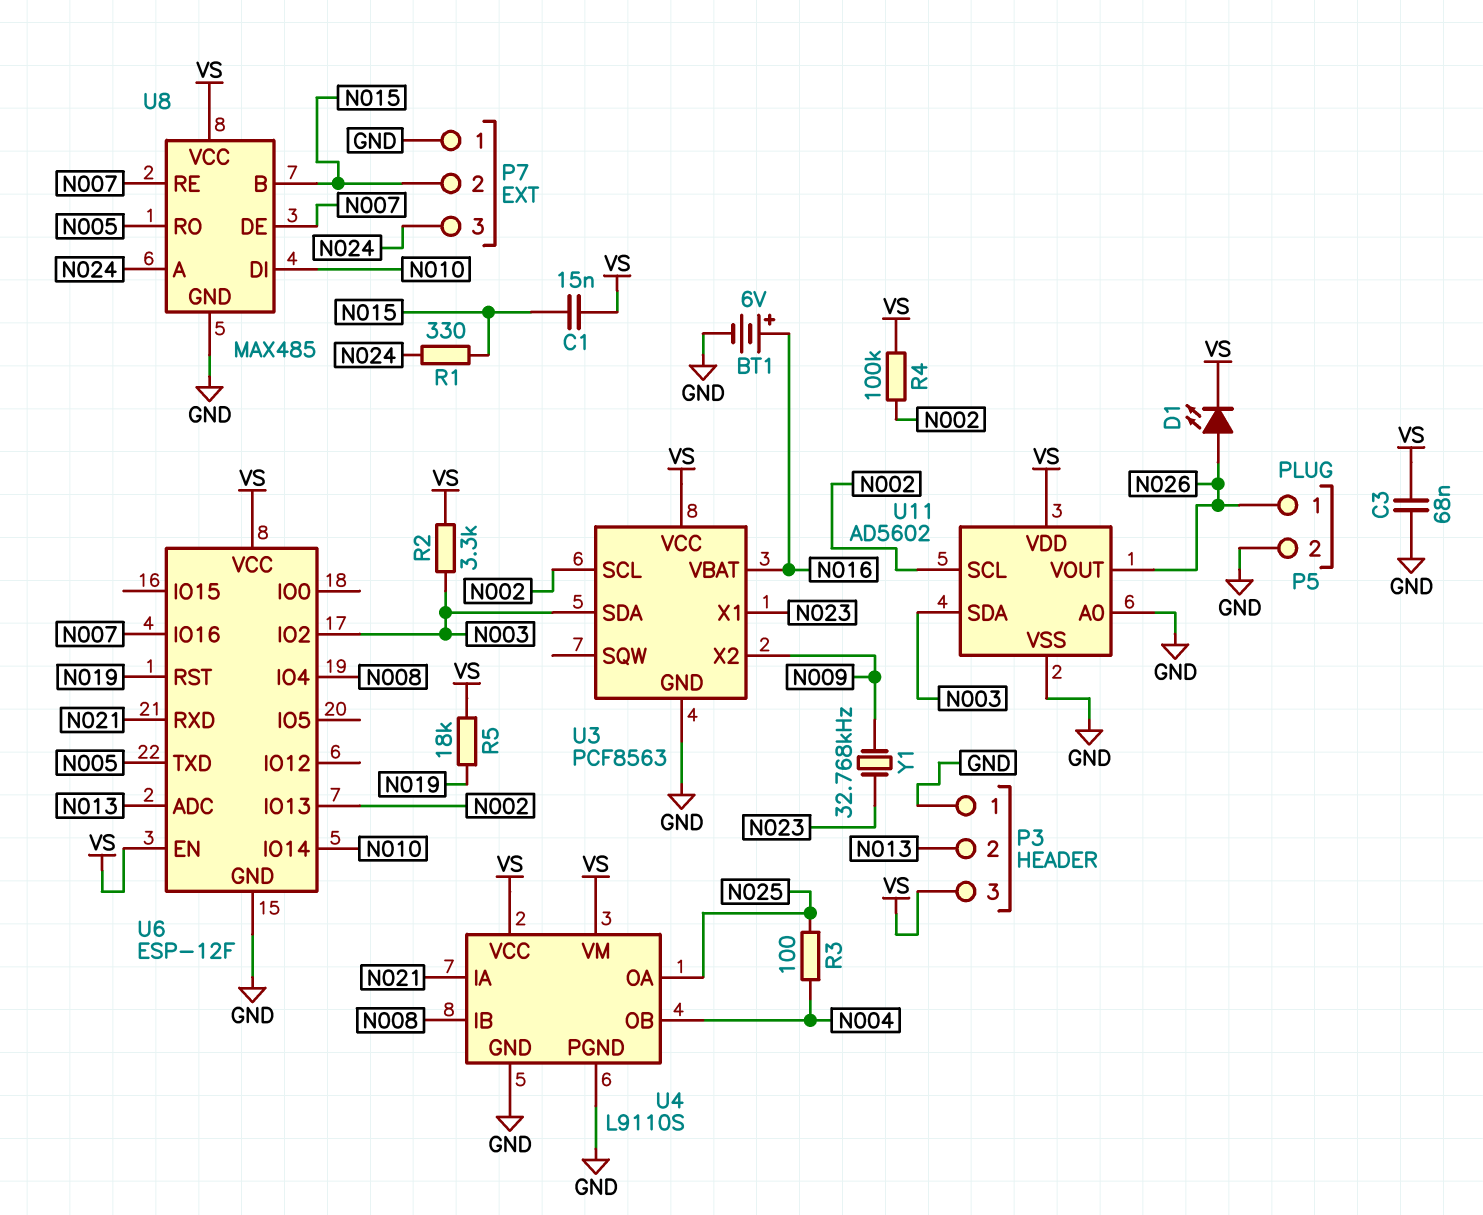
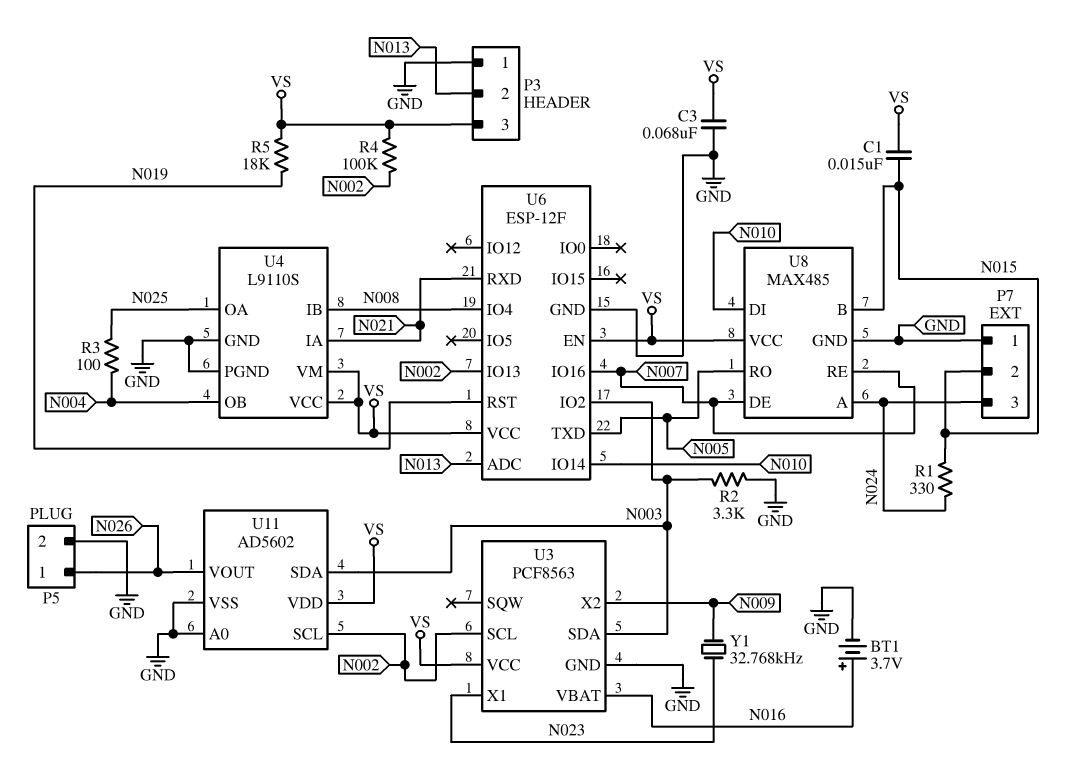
BT1: 6V (plus N016, minus GND) -> 3.7V (plus N016, minus GND)
D1: LED (A N026, K VS) -> none
R2: 3.3k (N003, VS) -> 3.3k (GND, N003)

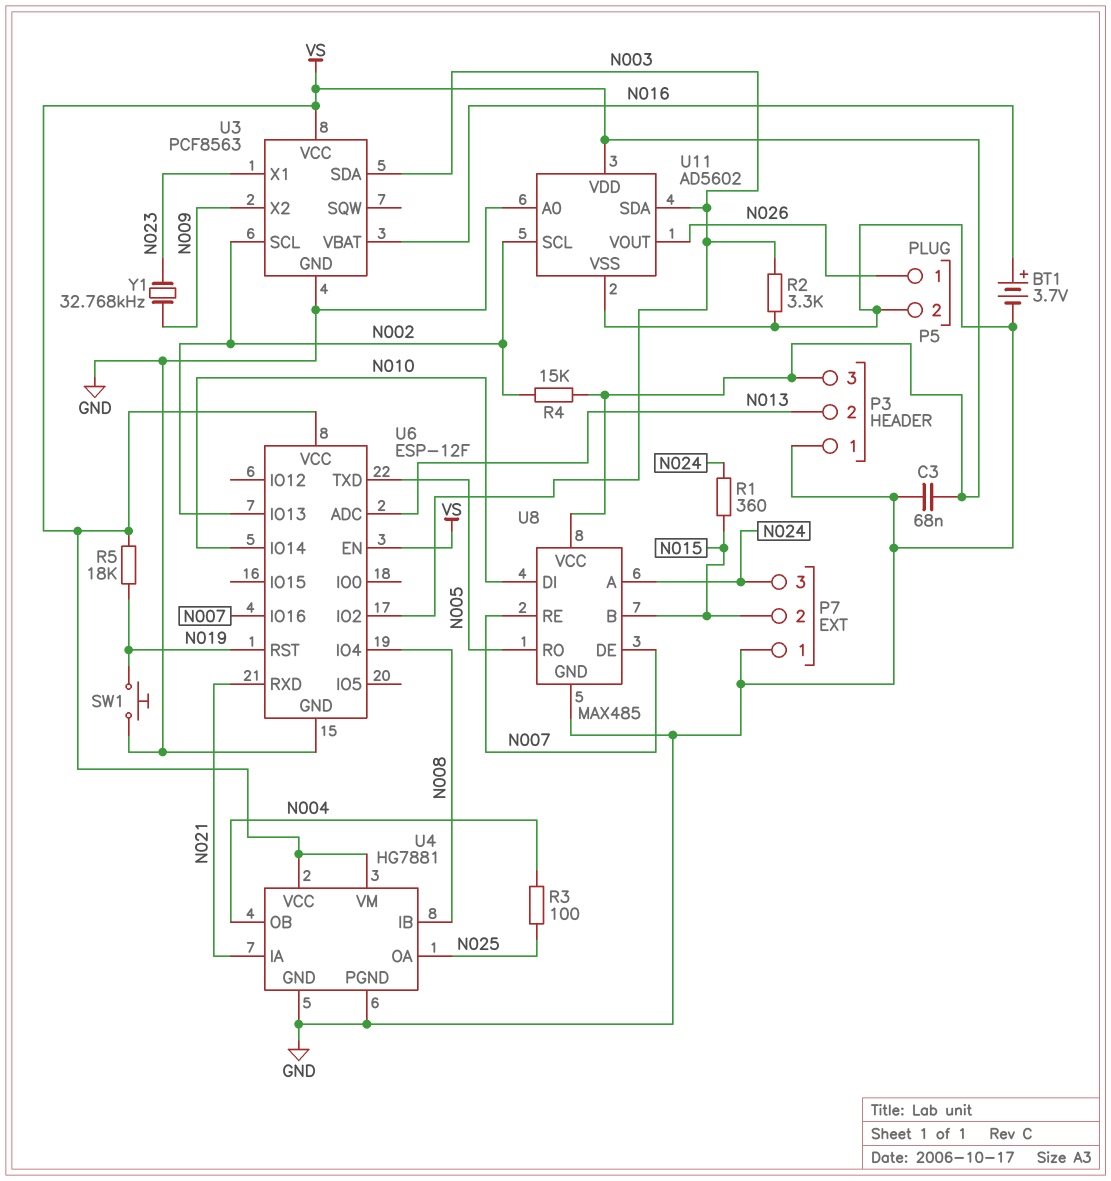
C1: 15nF (N015, VS) -> none
R1: 330 (N015, N024) -> 360 (N015, N024)
R4: 100k (N002, VS) -> 15k (N002, VS)
SW1: none -> button (GND, N019)
U4: L9110S -> HG7881

